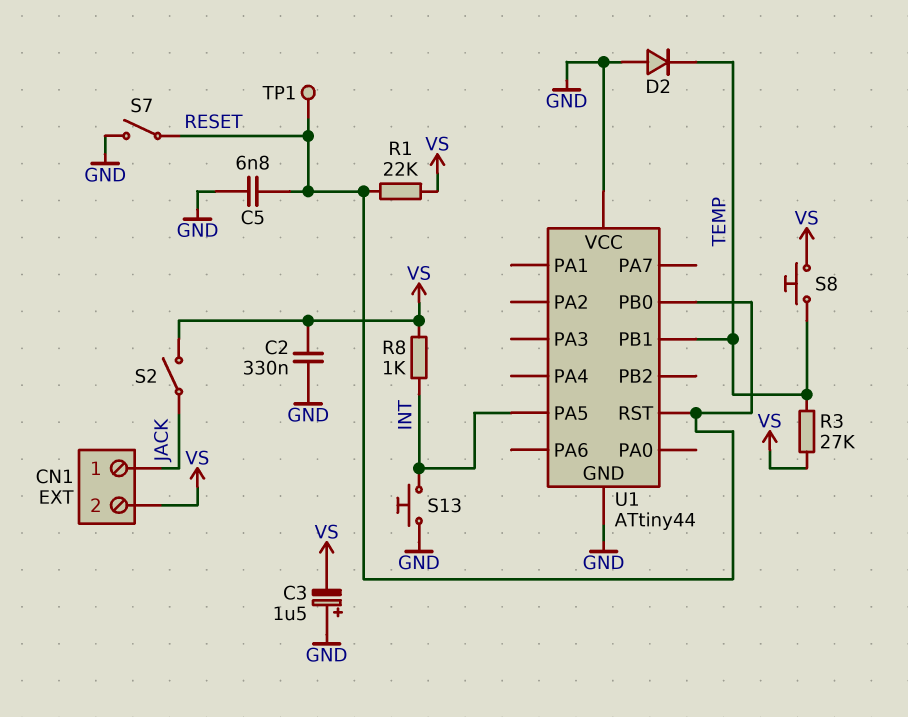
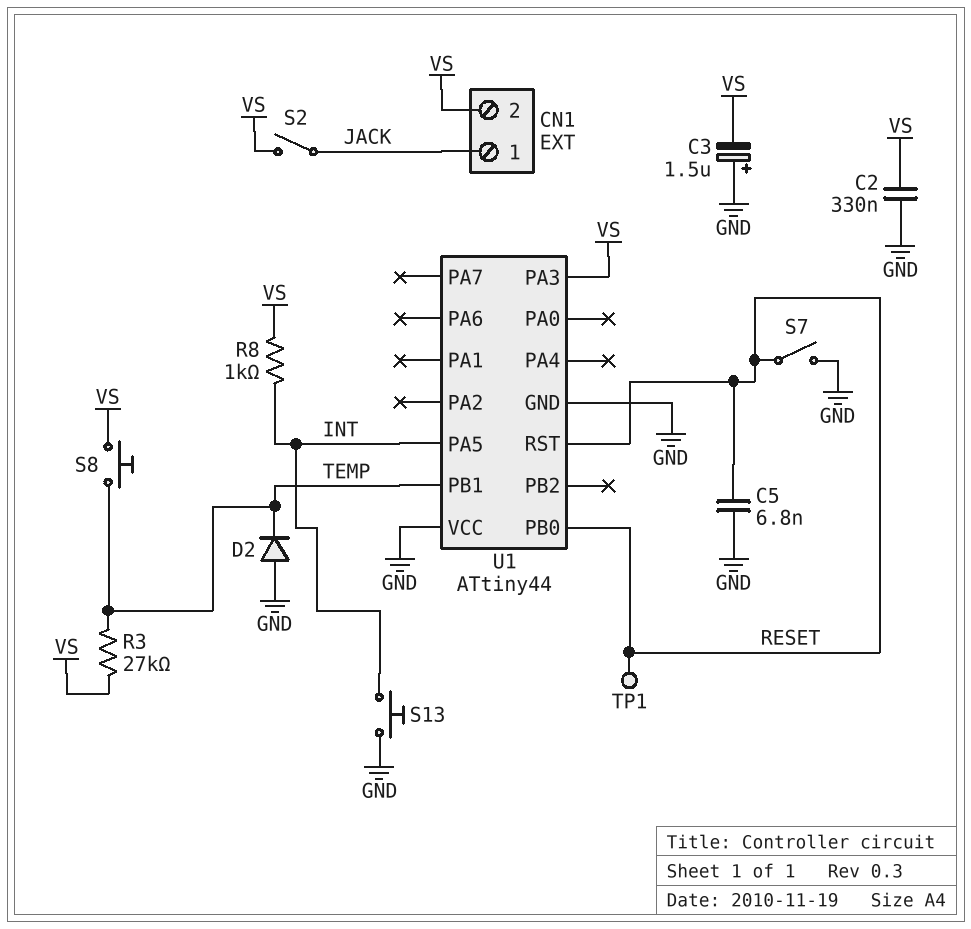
R1: 22k (RESET, VS) -> none
U1 pin PA3: none -> VS

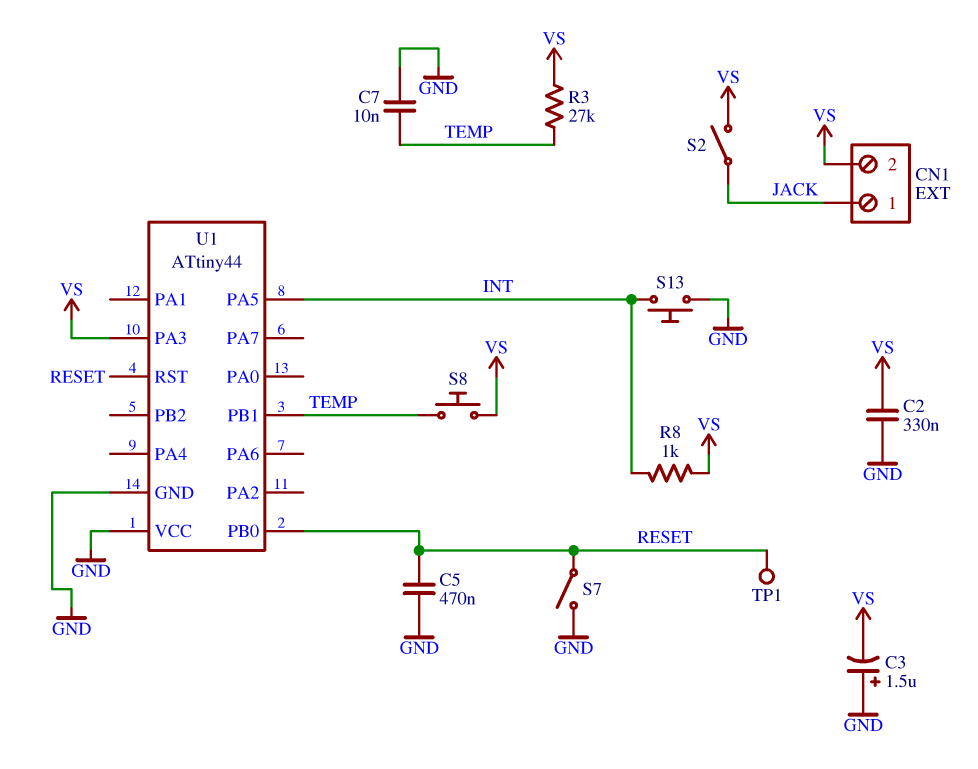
C5: 6.8nF (GND, RESET) -> 470nF (GND, RESET)
C7: none -> 10nF (GND, TEMP)
D2: diode (A GND, K TEMP) -> none

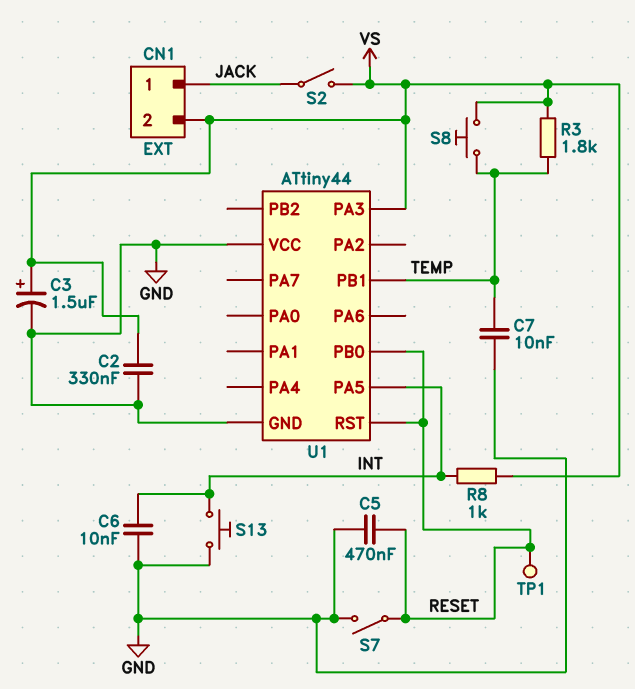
C3: 1.5uF (plus GND, minus VS) -> 1.5uF (plus VS, minus GND)
C6: none -> 10nF (GND, INT)
R3: 27k (TEMP, VS) -> 1.8k (TEMP, VS)

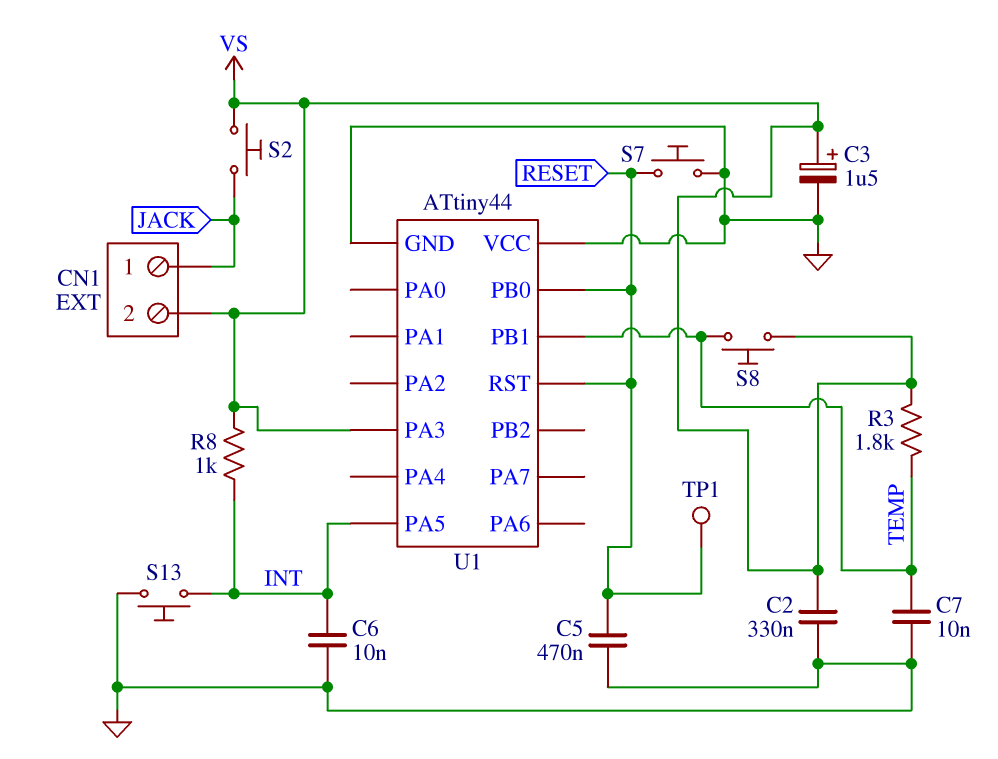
S2: switch (JACK, VS) -> button (JACK, VS)
S7: switch (GND, RESET) -> button (GND, RESET)

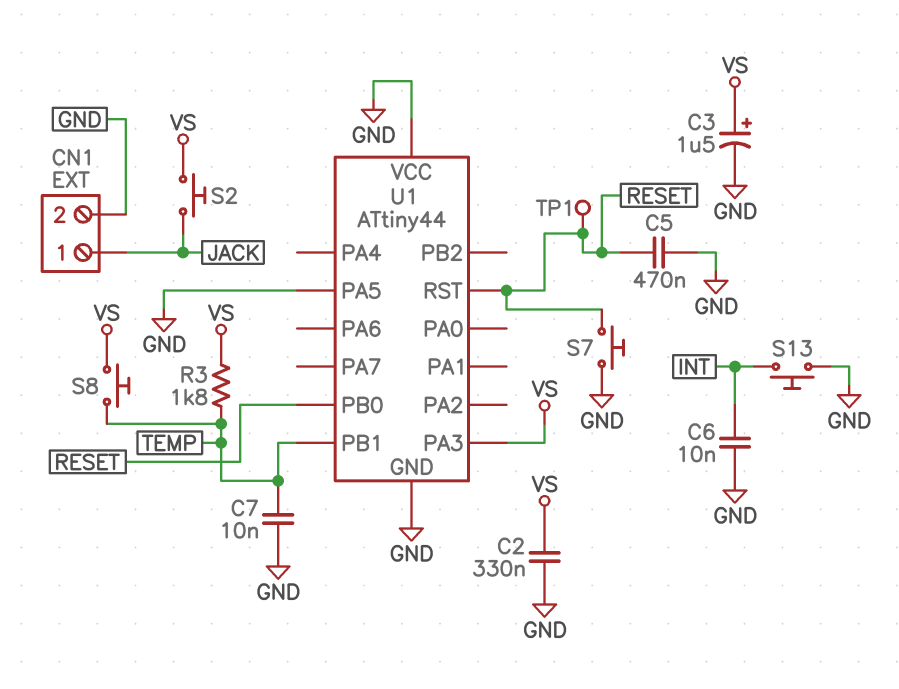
CN1 pin 2: VS -> GND
R8: 1k (INT, VS) -> none
U1 pin PA5: INT -> GND

